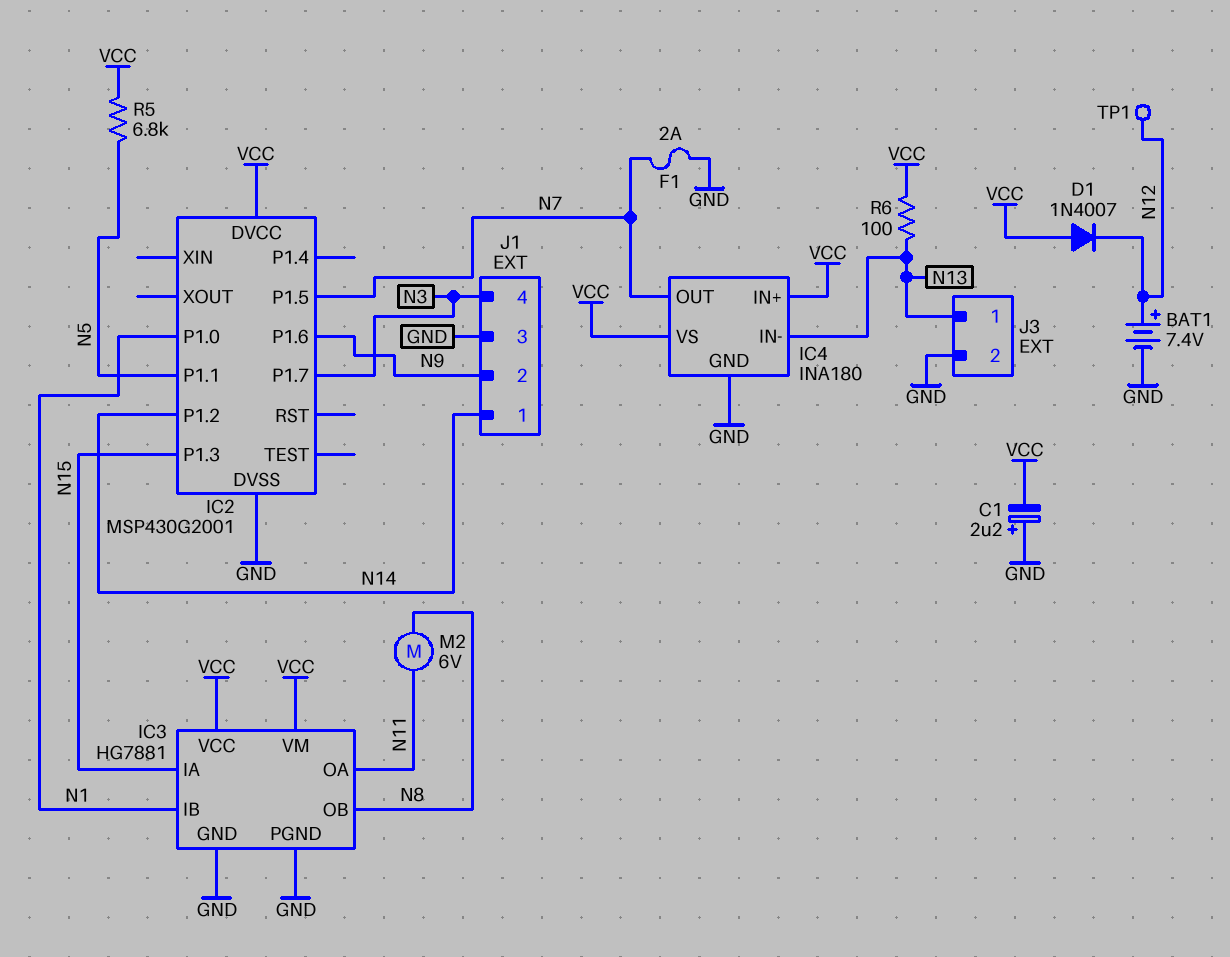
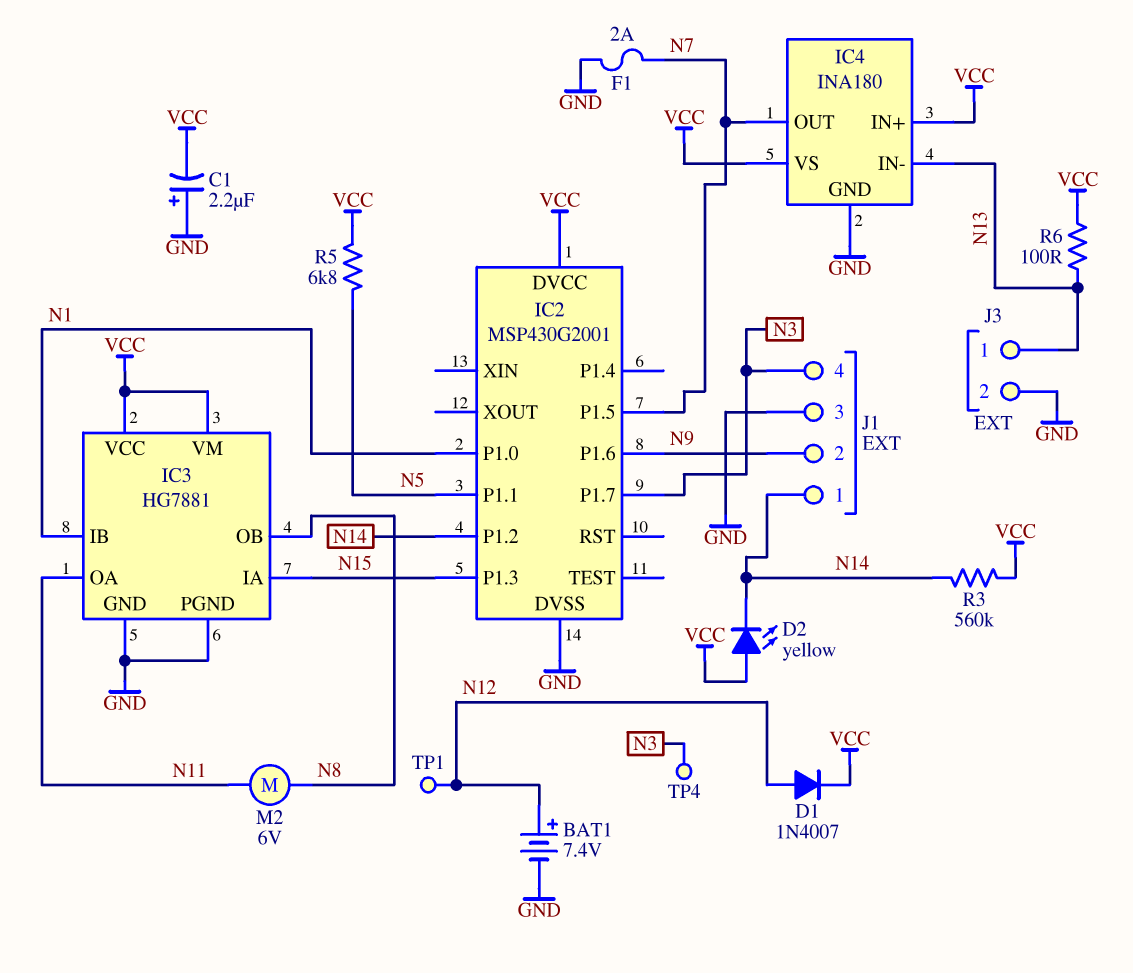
D1: diode 1N4007 (A VCC, K N12) -> diode 1N4007 (A N12, K VCC)
D2: none -> LED yellow (A VCC, K N14)
R3: none -> 560k (N14, VCC)
TP4: none -> test point (N3)

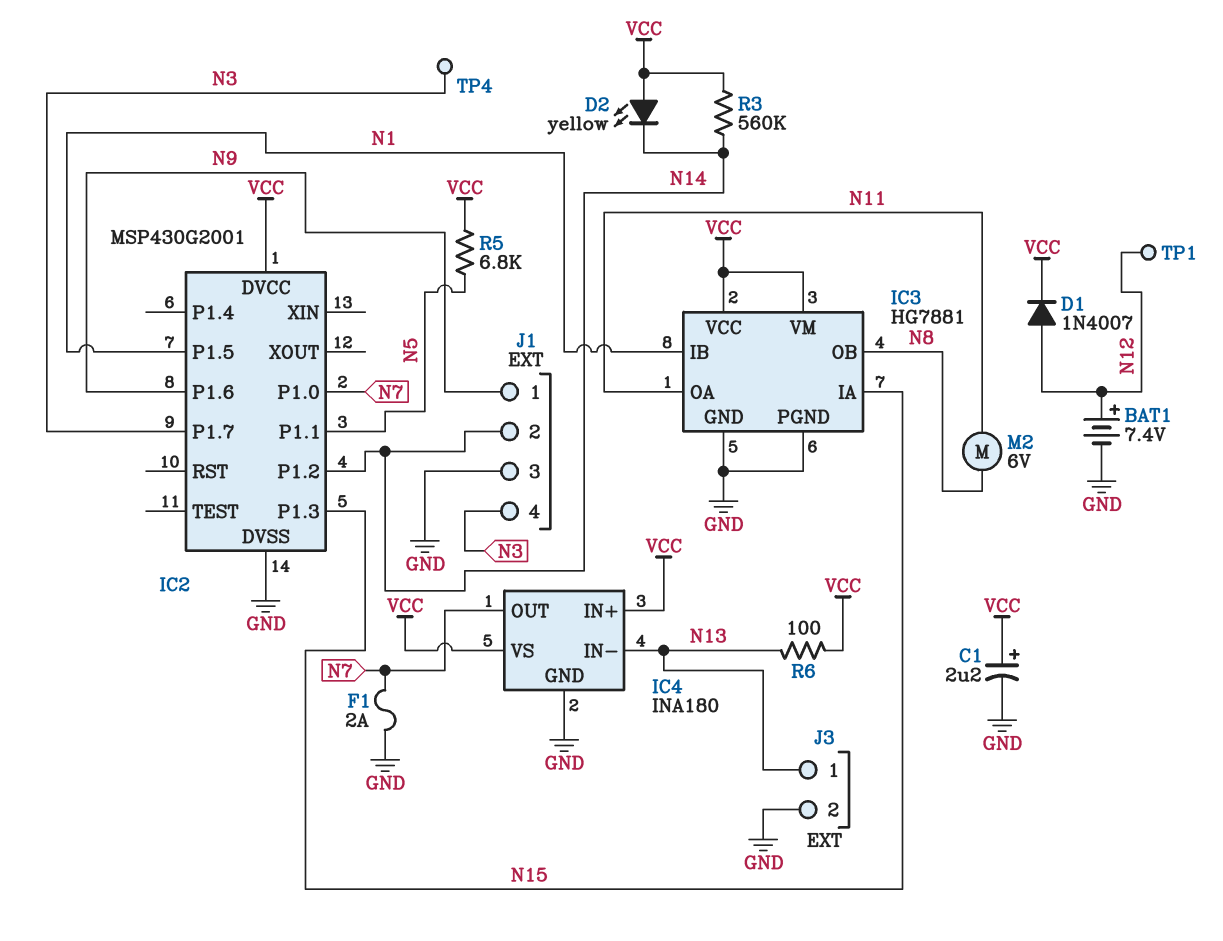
C1: 2.2uF (plus GND, minus VCC) -> 2.2uF (plus VCC, minus GND)
IC2 pin P1.0: N1 -> N7
IC2 pin P1.5: N7 -> N1
J1 pin 1: N14 -> N9
J1 pin 2: N9 -> N14

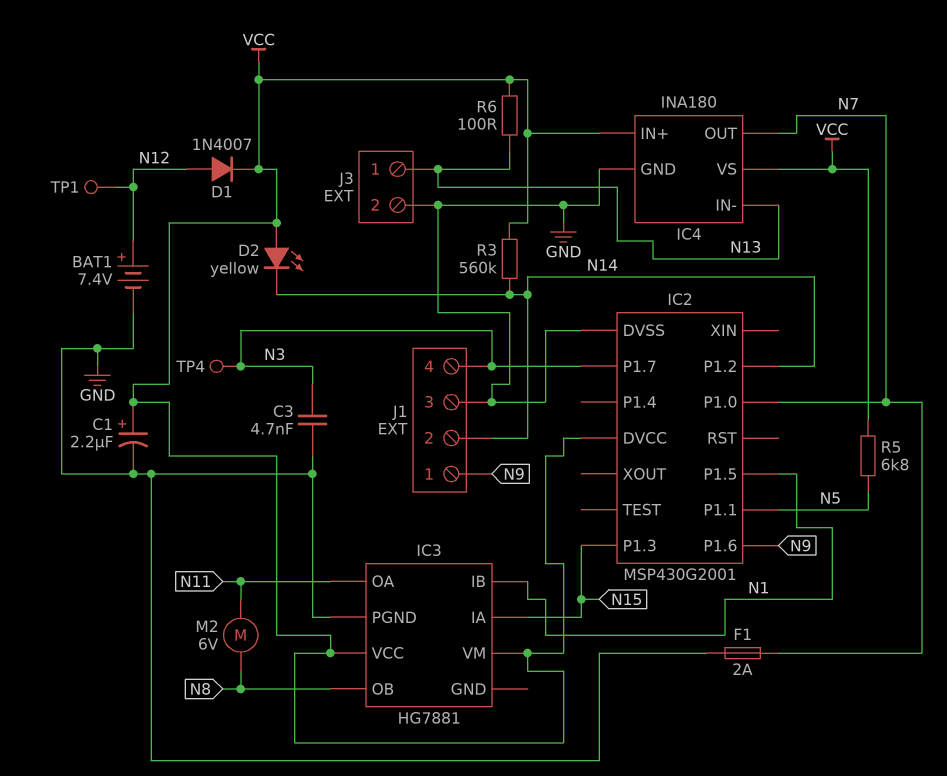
C3: none -> 4.7nF (GND, N3)
IC3 pin GND: GND -> none

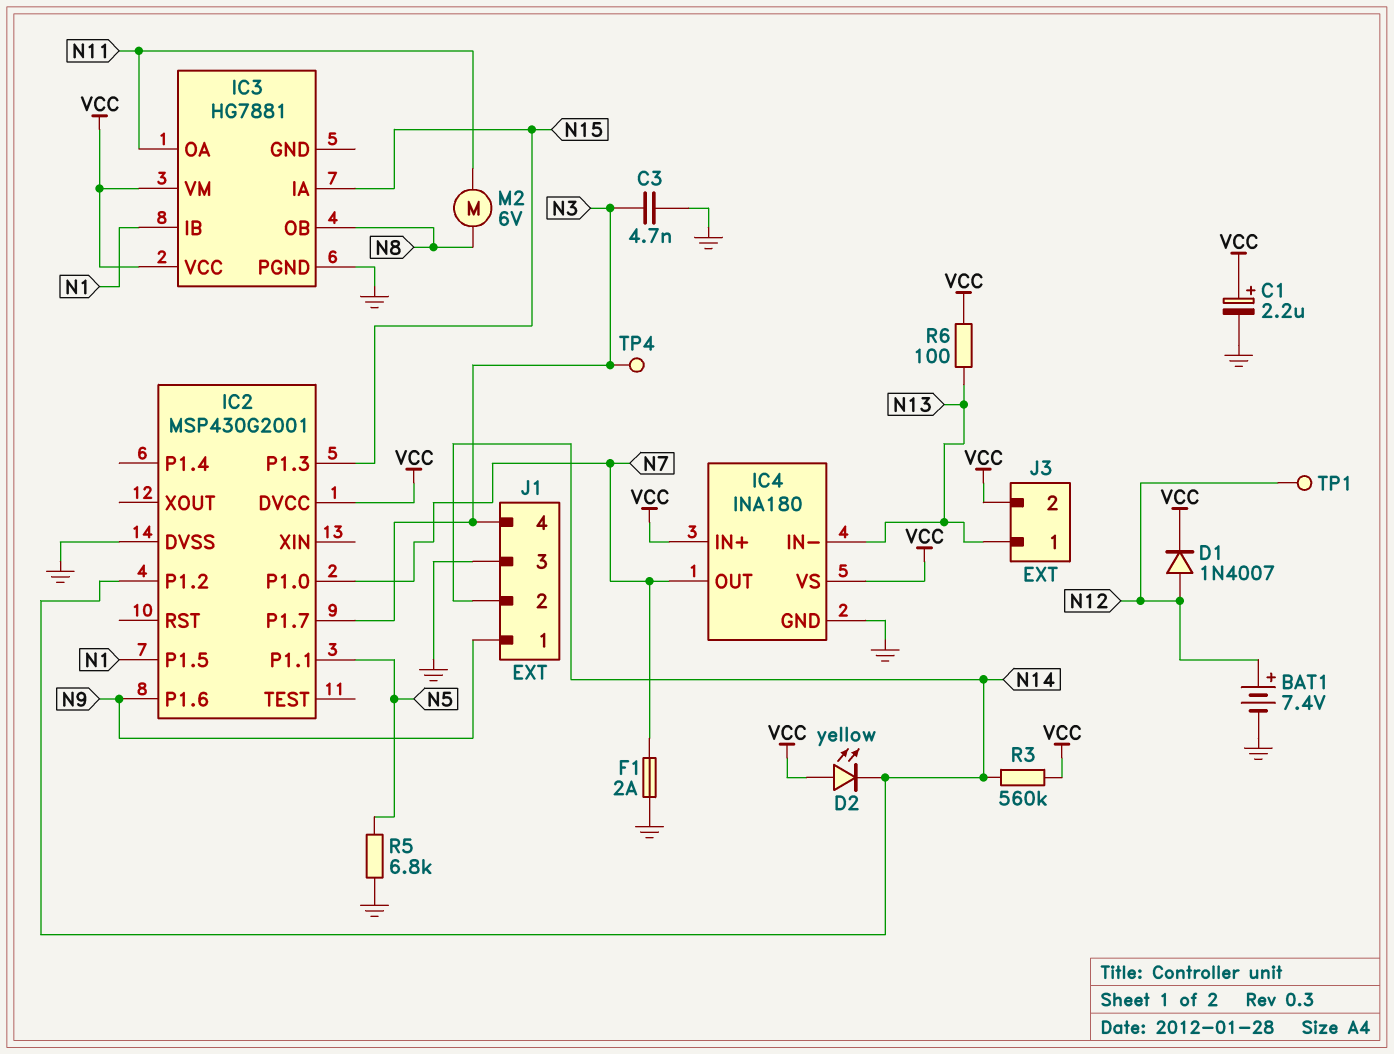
J3 pin 2: GND -> VCC
R5: 6.8k (N5, VCC) -> 6.8k (GND, N5)

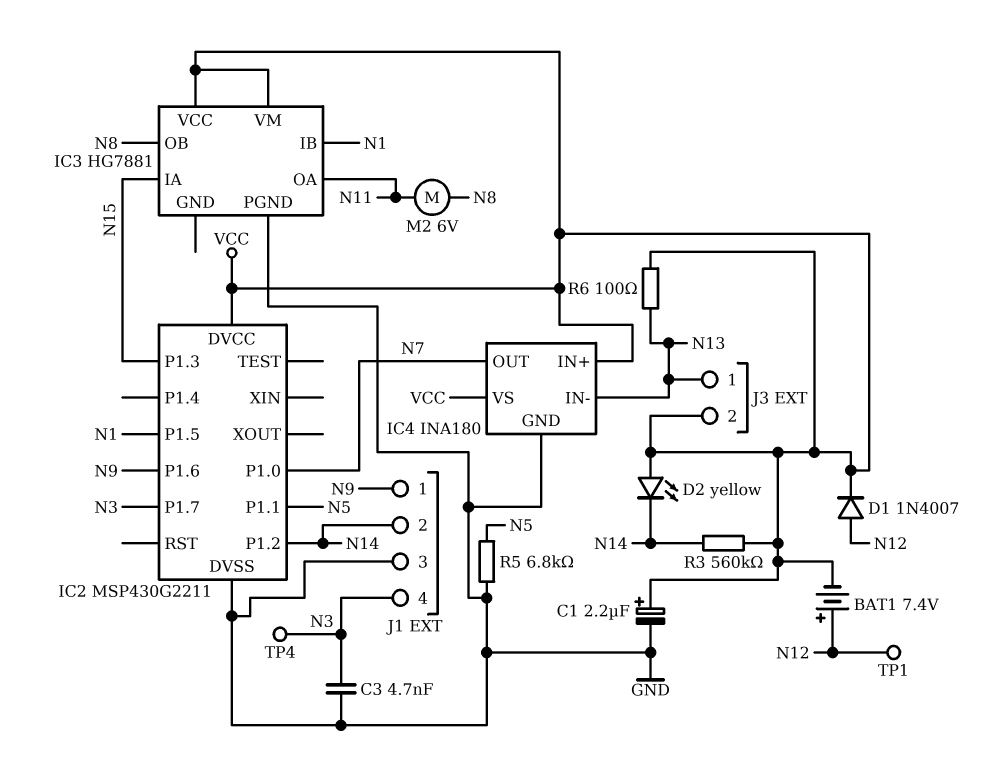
BAT1: 7.4V (plus N12, minus GND) -> 7.4V (plus N12, minus VCC)
F1: 2A (GND, N7) -> none
IC2: MSP430G2001 -> MSP430G2211

